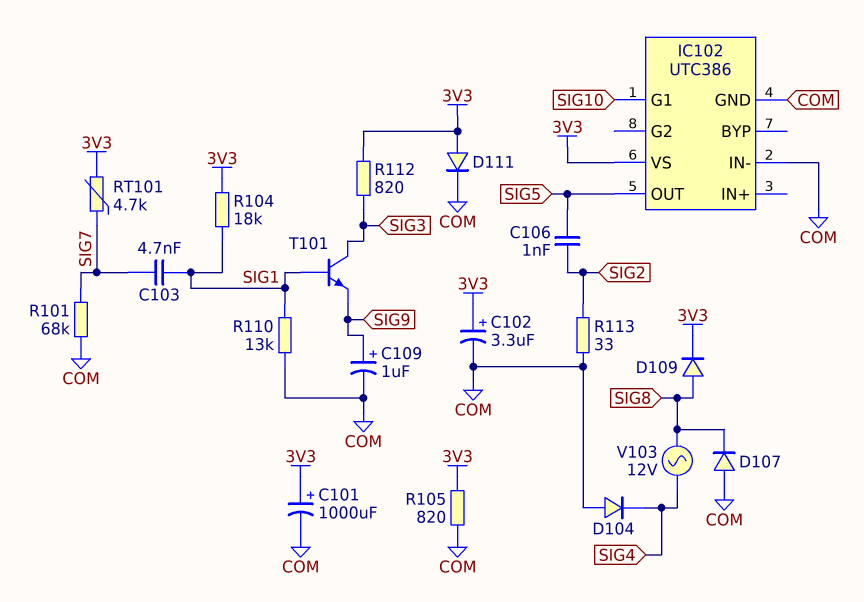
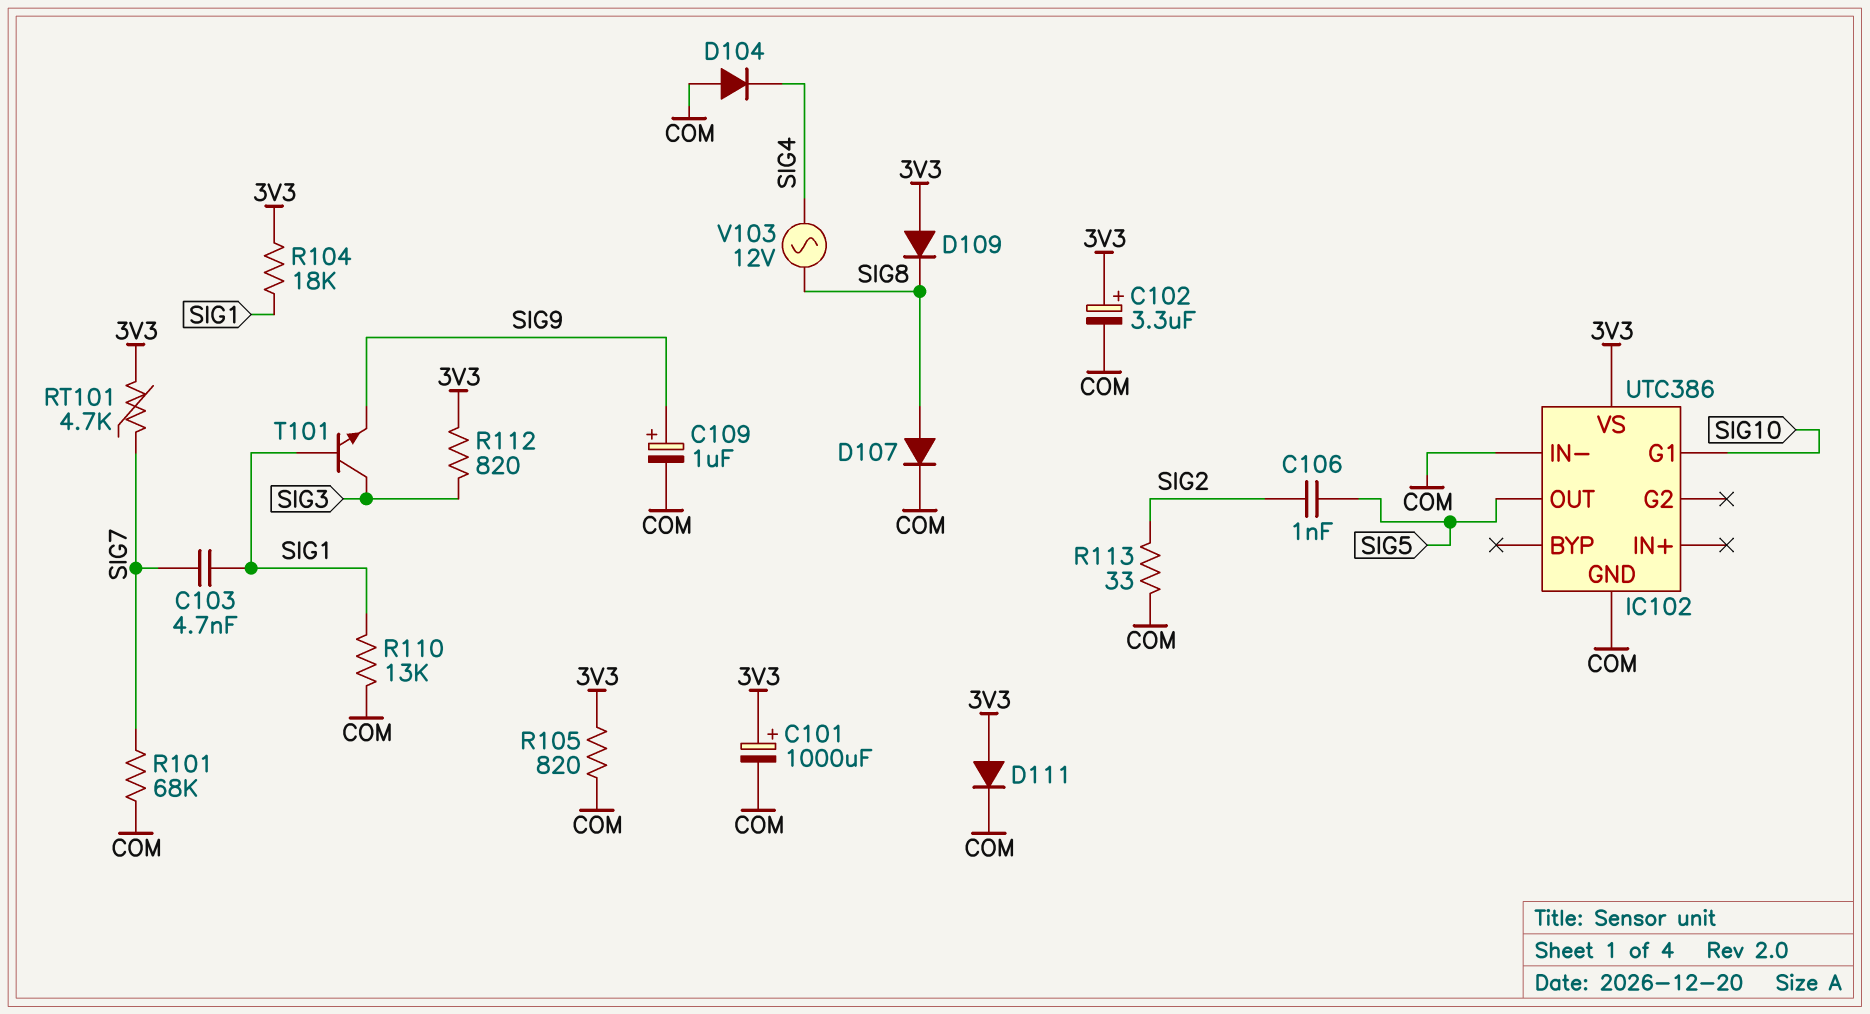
D107: diode (A COM, K SIG8) -> diode (A SIG8, K COM)
D109: diode (A SIG8, K 3V3) -> diode (A 3V3, K SIG8)

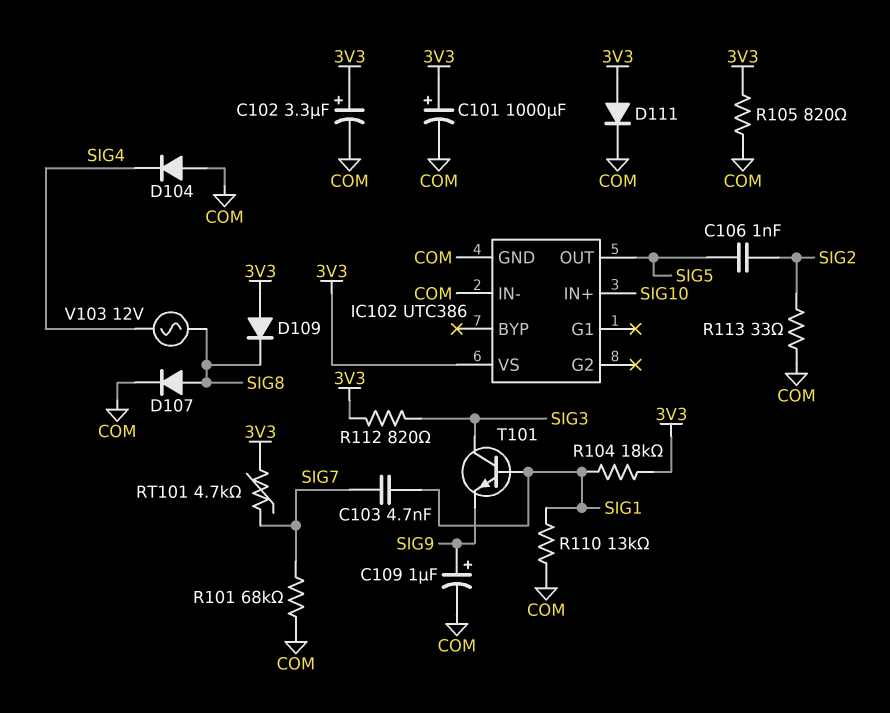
IC102 pin G1: SIG10 -> none
IC102 pin IN+: none -> SIG10

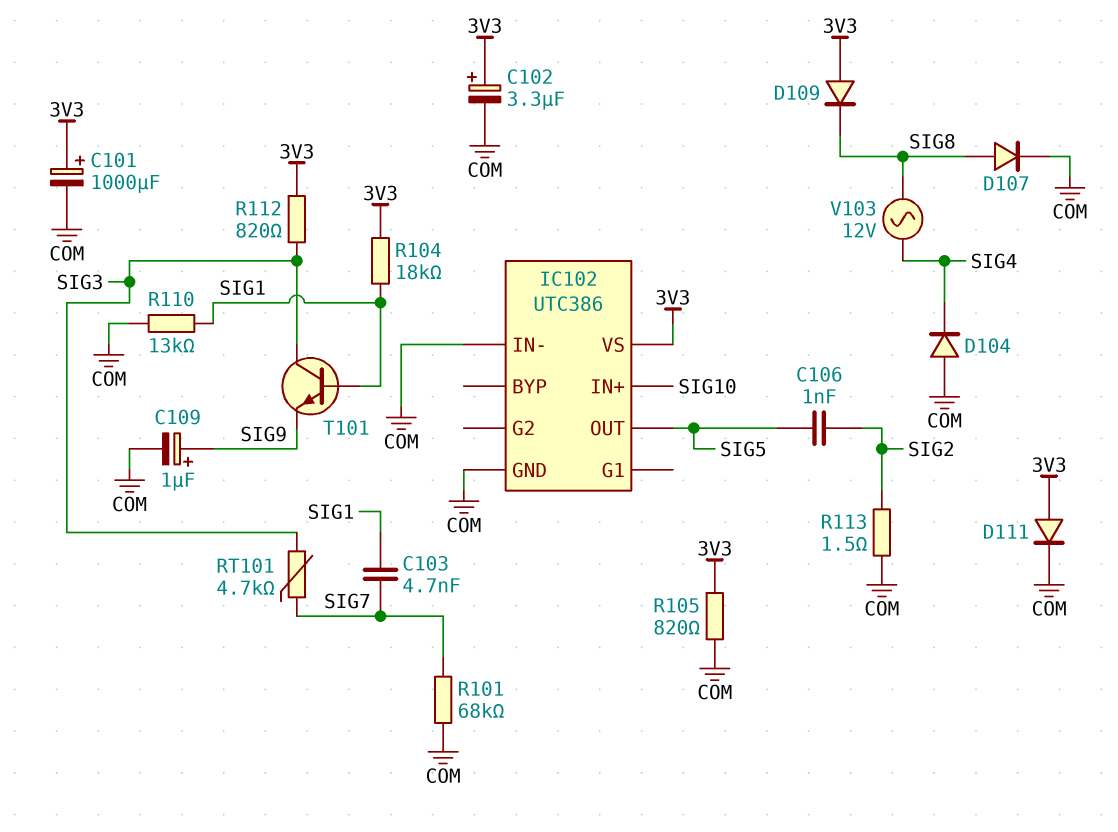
R113: 33 (COM, SIG2) -> 1.5 (COM, SIG2)
RT101: 4.7k (3V3, SIG7) -> 4.7k (SIG3, SIG7)

